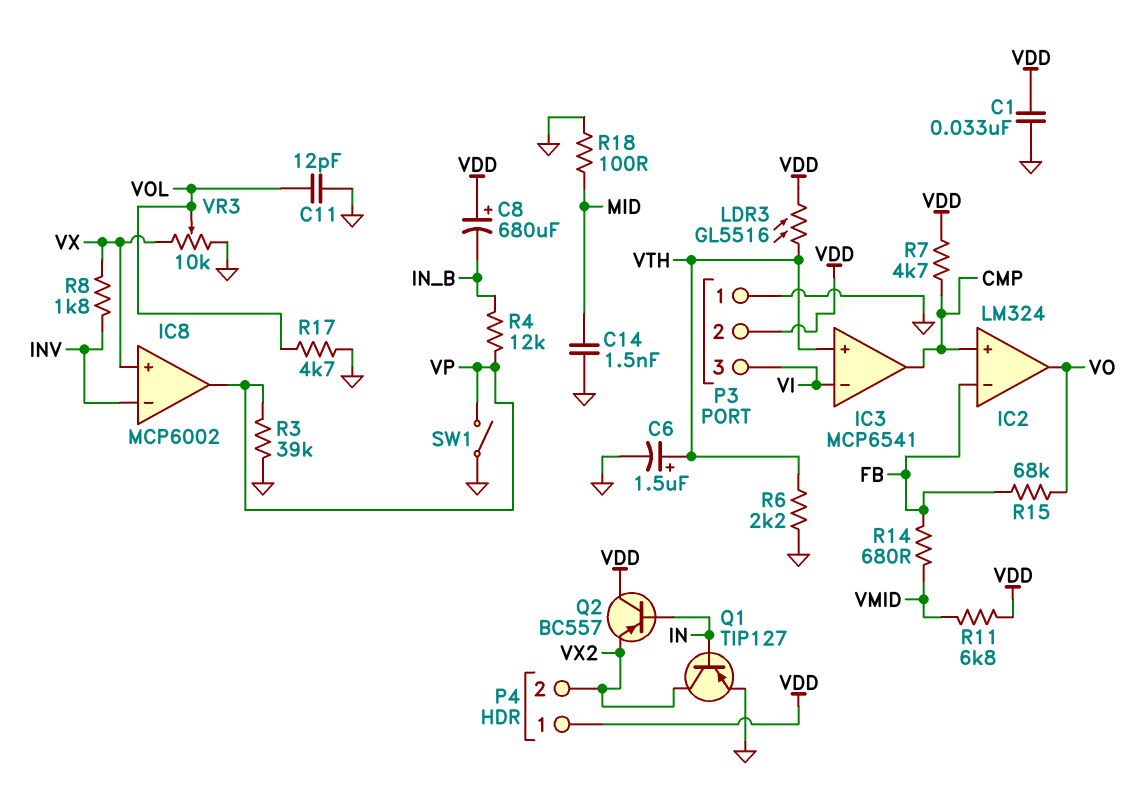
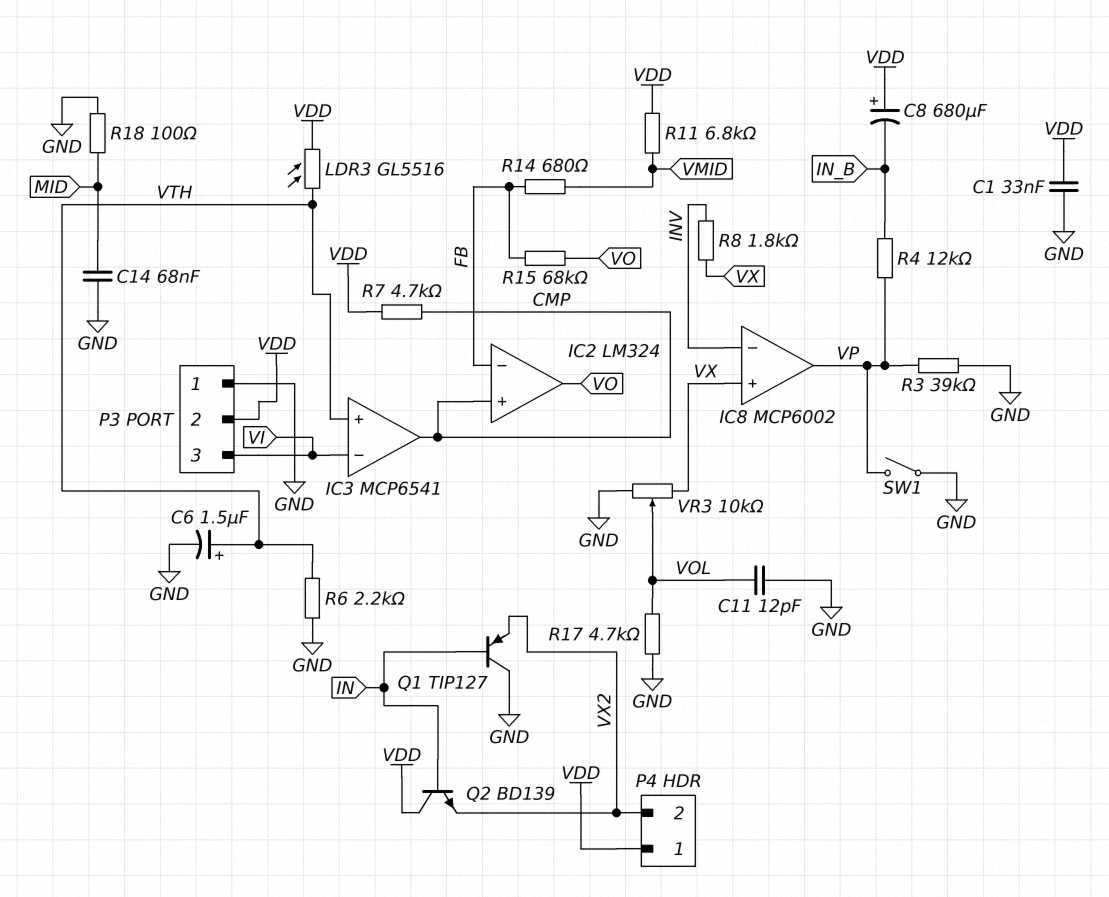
C14: 1.5nF (GND, MID) -> 68nF (GND, MID)
Q1: PNP TIP127 (B IN, C VX2, E GND) -> PNP TIP127 (B IN, C GND, E VX2)
Q2: PNP BC557 (B IN, C VDD, E VX2) -> NPN BD139 (B IN, C VDD, E VX2)

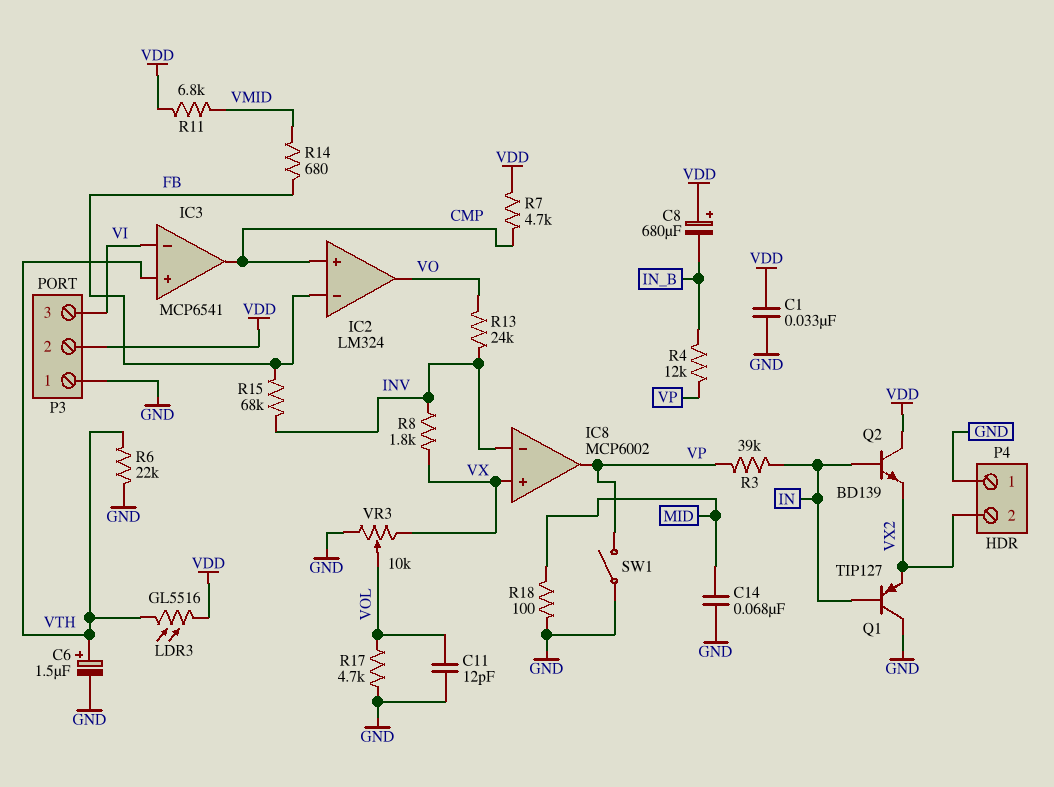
P4 pin 1: VDD -> GND
R3: 39k (GND, VP) -> 39k (IN, VP)
R6: 2.2k (GND, VTH) -> 22k (GND, VTH)
R13: none -> 24k (INV, VO)
R15: 68k (FB, VO) -> 68k (FB, INV)

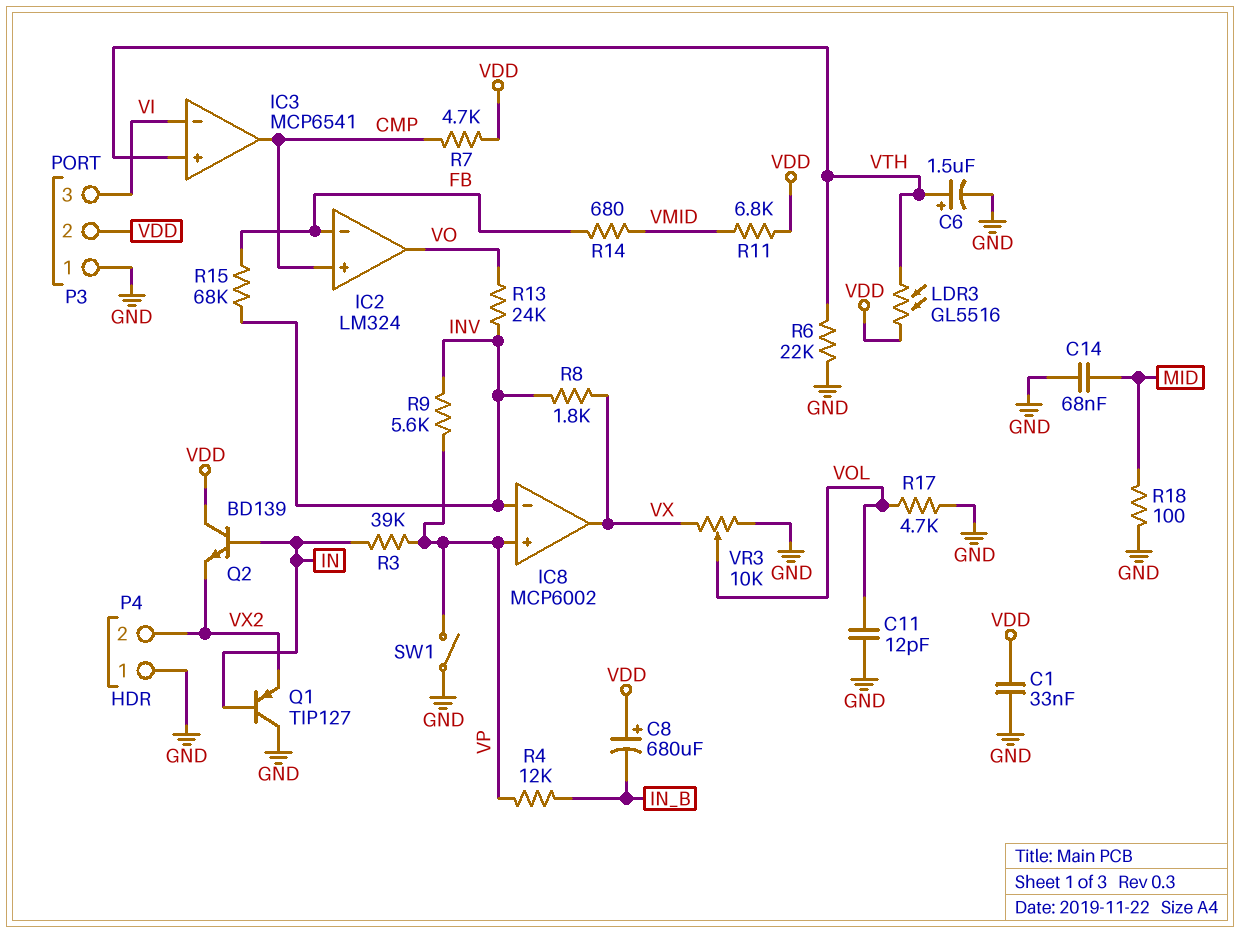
IC8 pin in+: VX -> VP
IC8 pin out: VP -> VX
R9: none -> 5.6k (INV, VP)

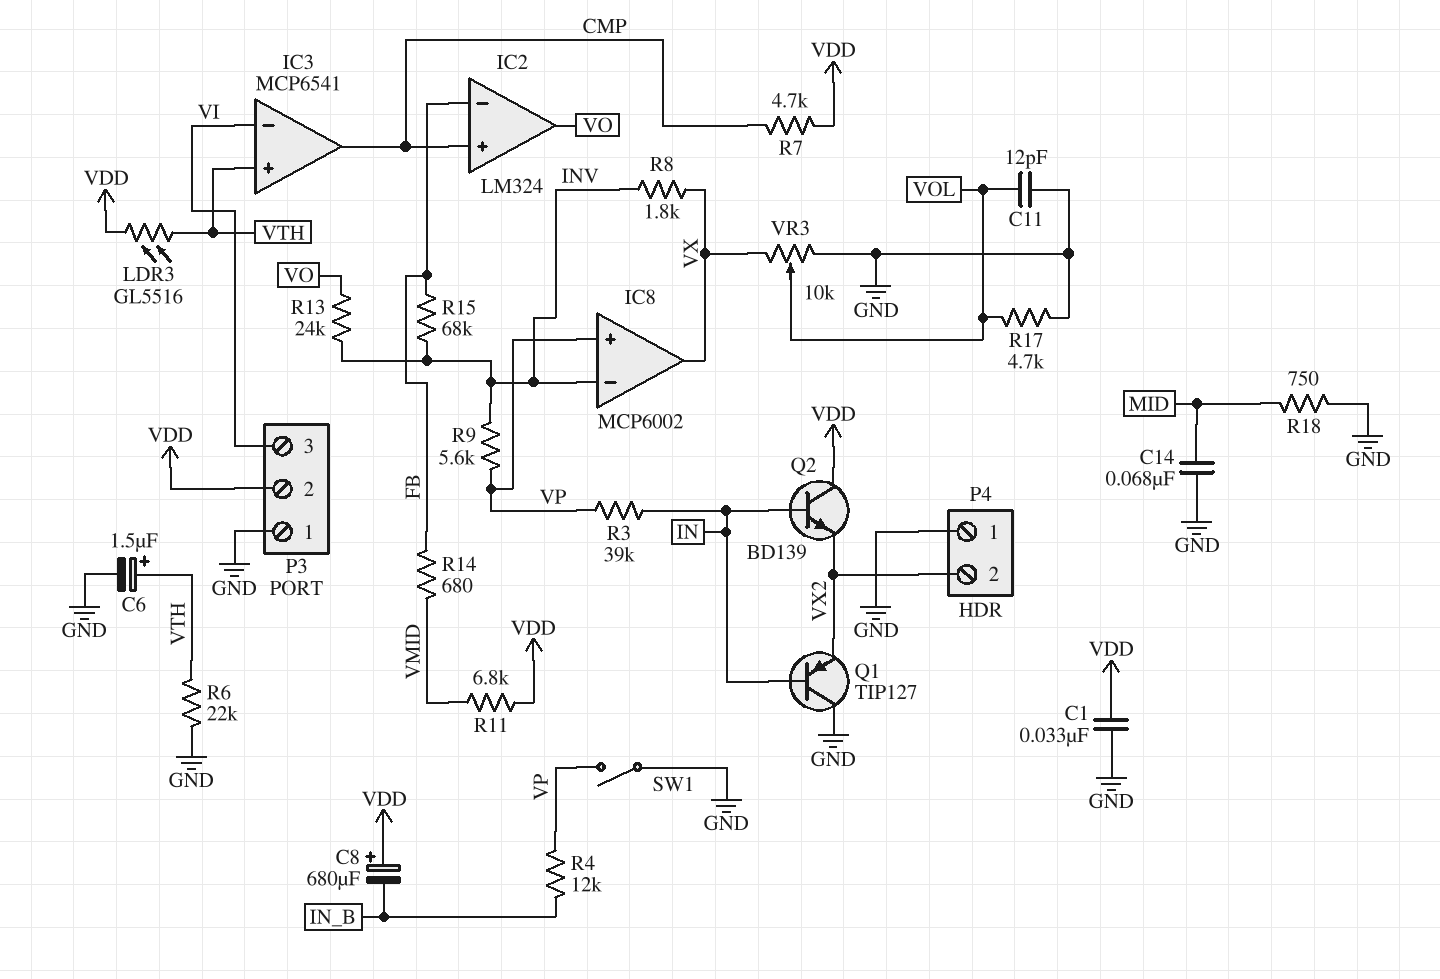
R18: 100 (GND, MID) -> 750 (GND, MID)

